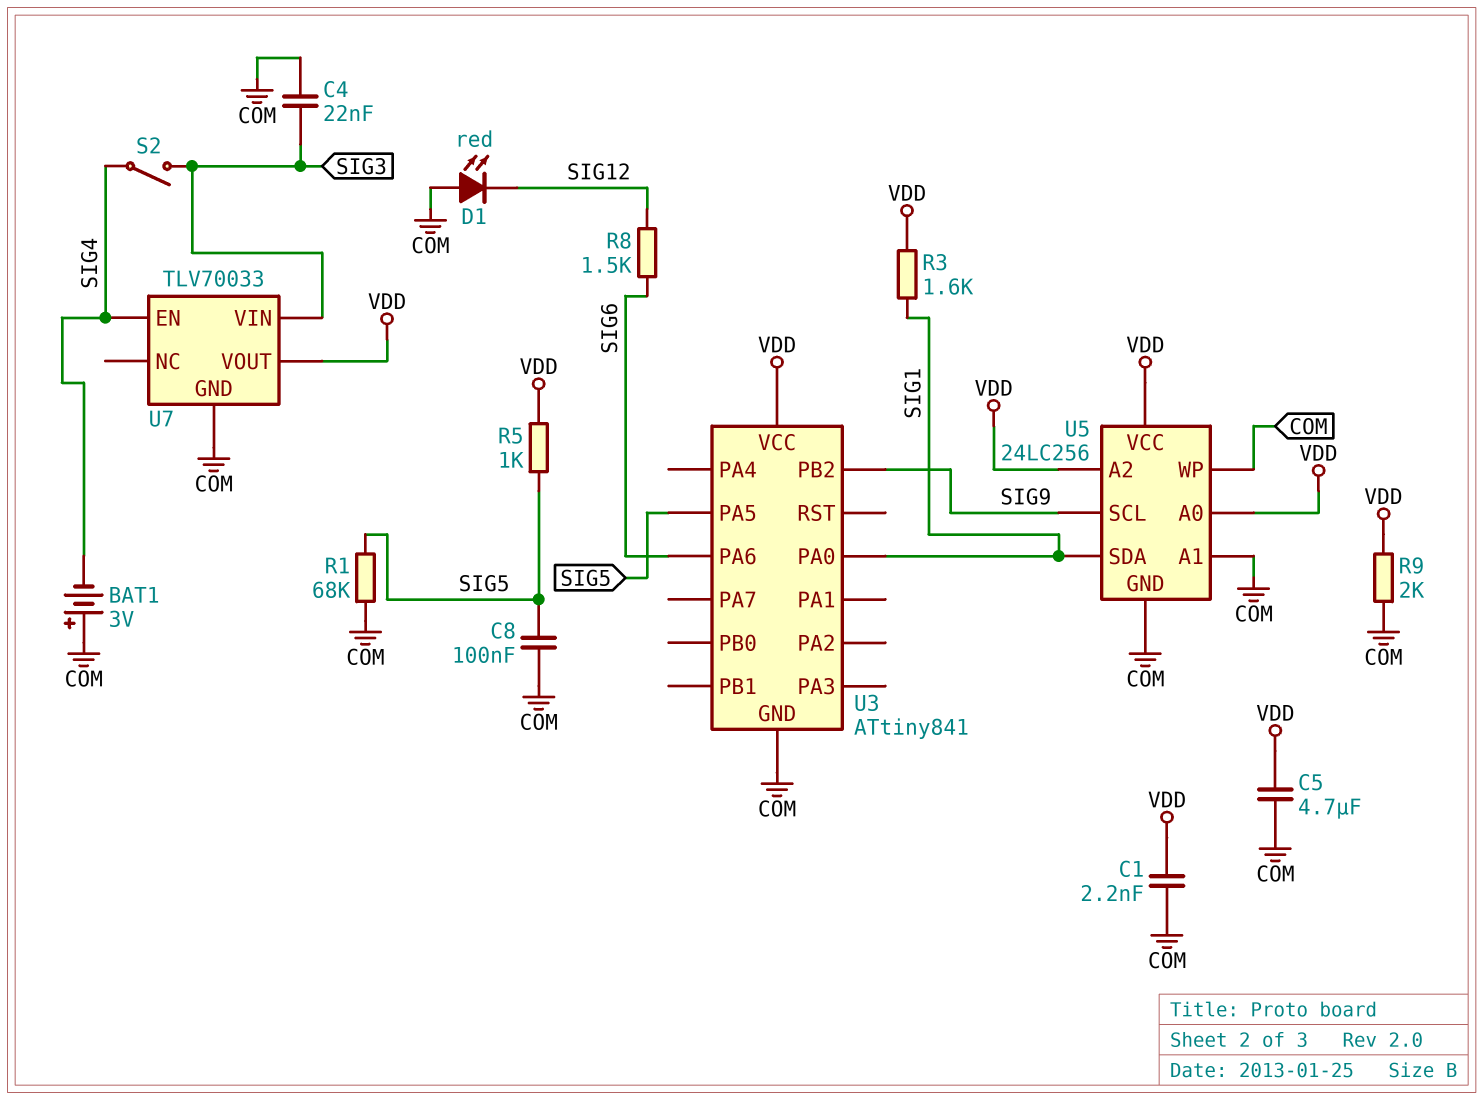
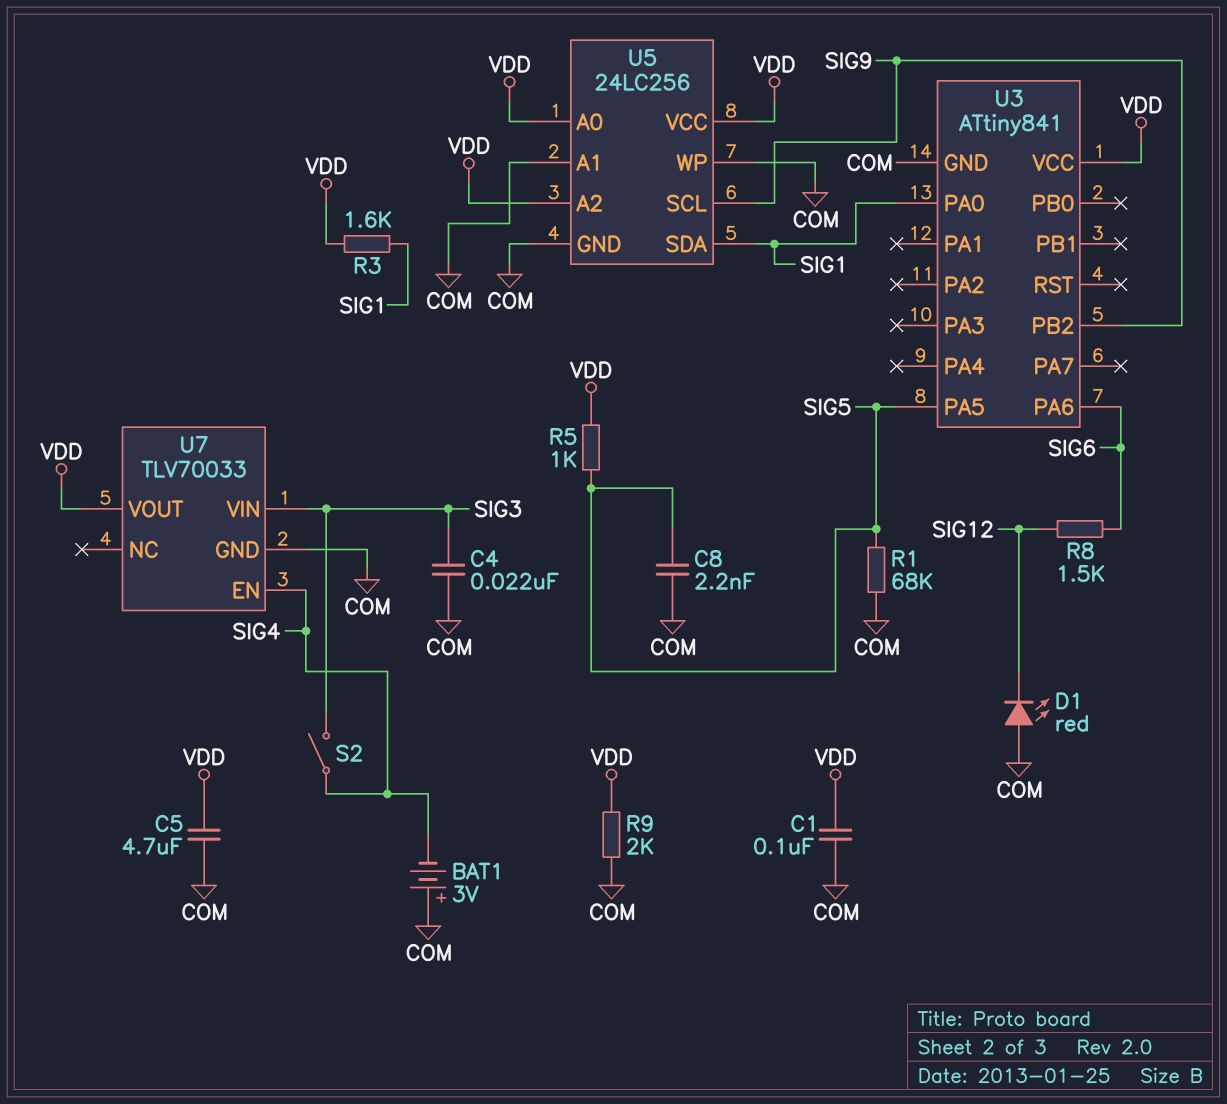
C1: 2.2nF (COM, VDD) -> 100nF (COM, VDD)
C8: 100nF (COM, SIG5) -> 2.2nF (COM, SIG5)

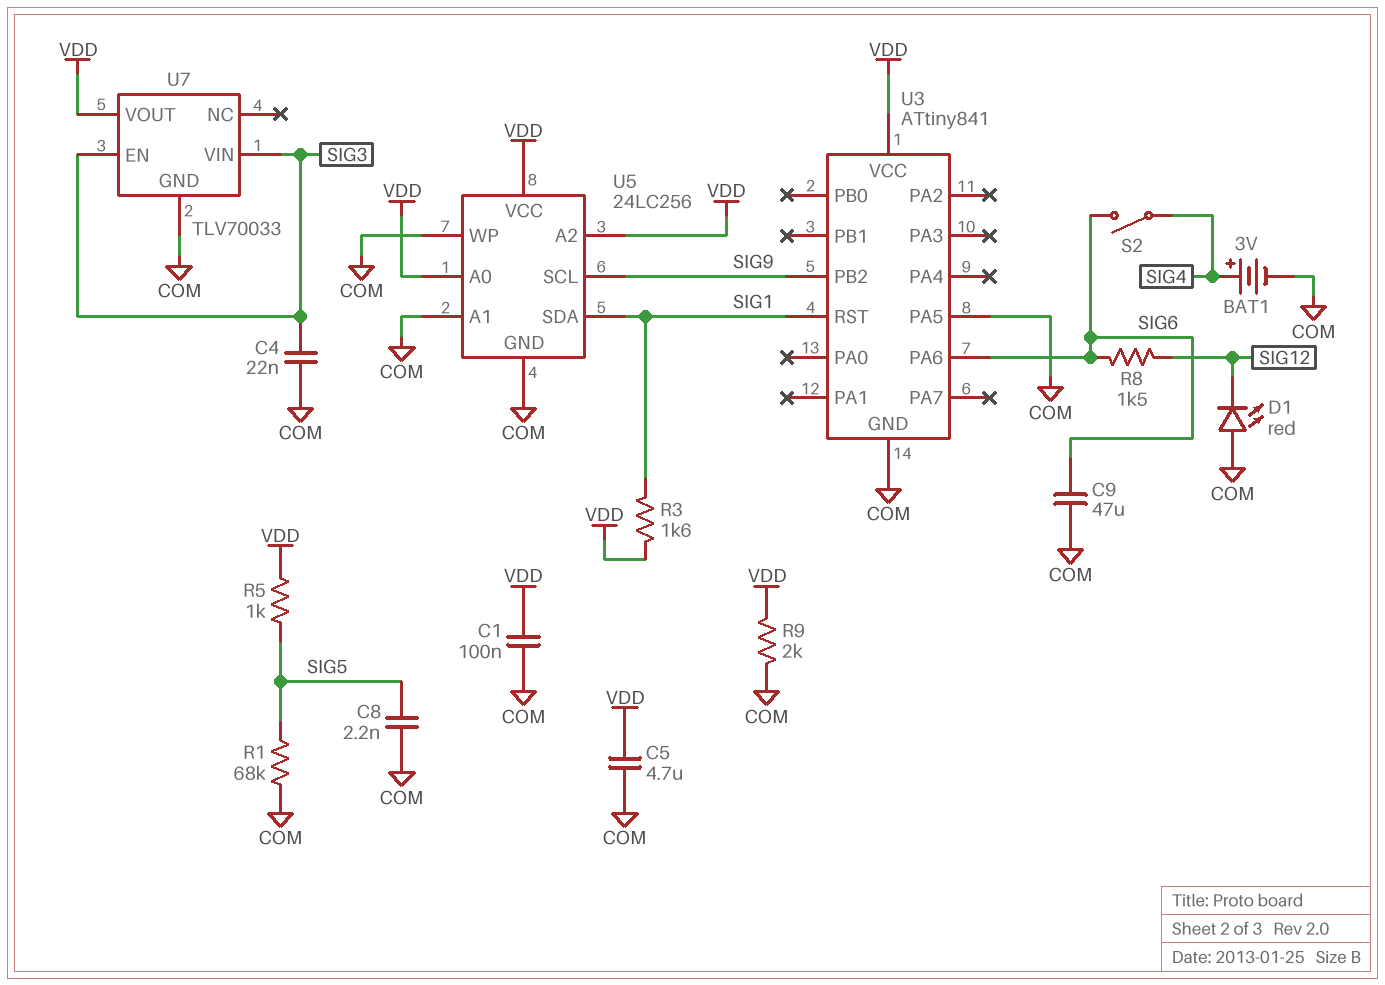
BAT1: 3V (plus COM, minus SIG4) -> 3V (plus SIG4, minus COM)
C9: none -> 47uF (COM, SIG6)
S2: switch (SIG3, SIG4) -> switch (SIG4, SIG6)
U3 pin PA0: SIG1 -> none
U3 pin PA5: SIG5 -> COM
U3 pin RST: none -> SIG1
U7 pin EN: SIG4 -> SIG3

